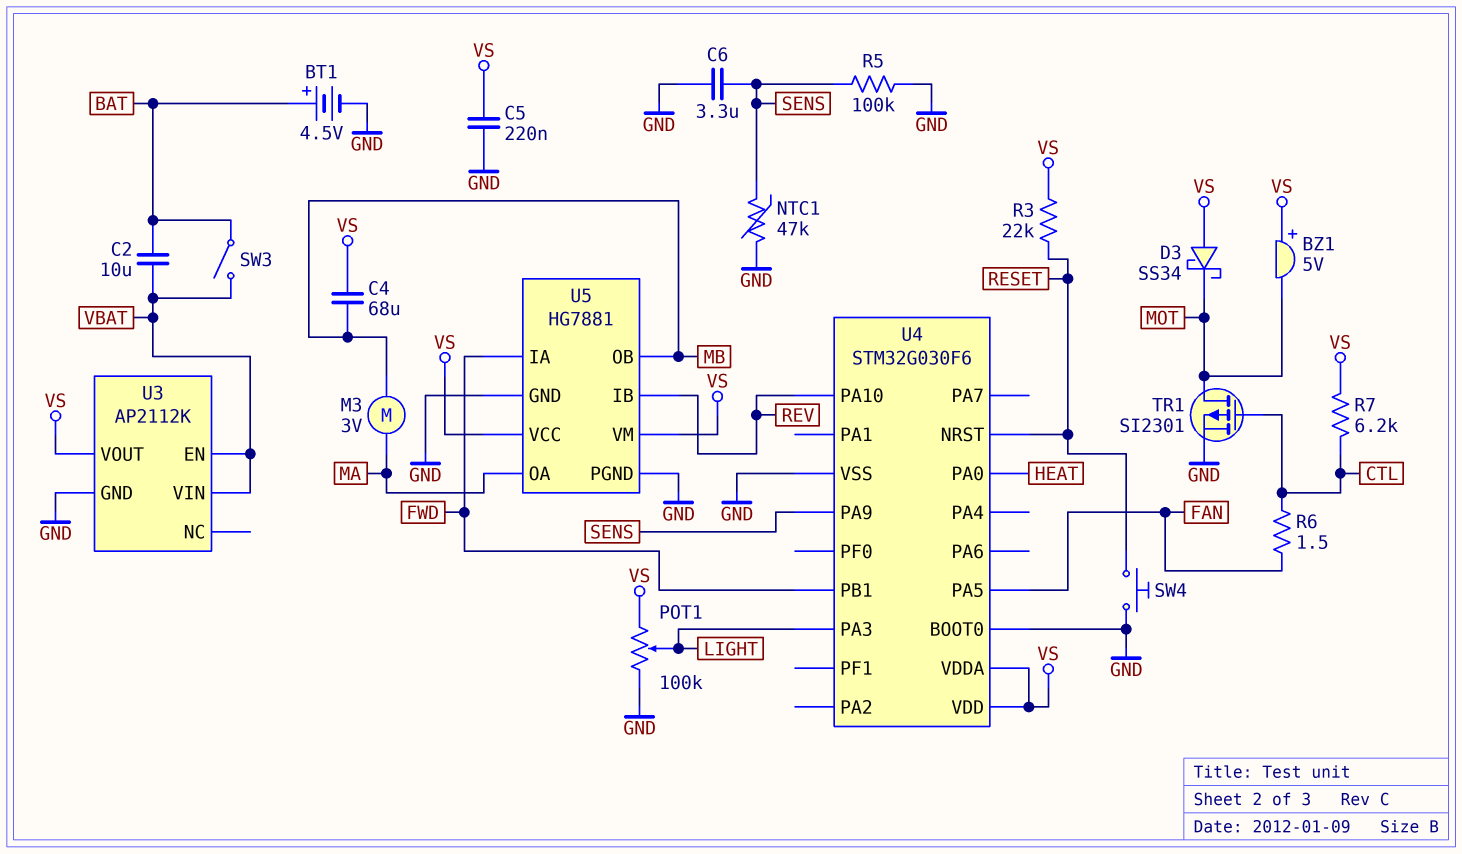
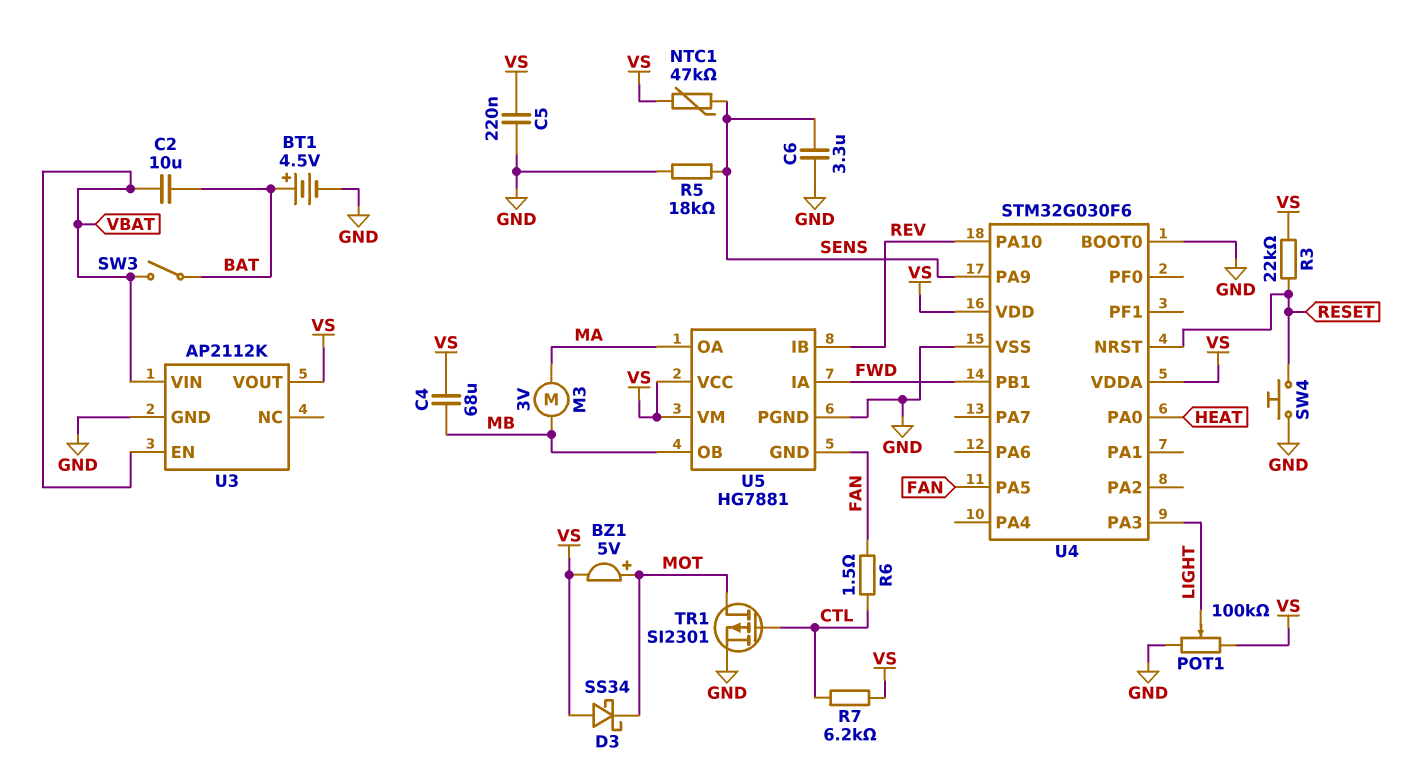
BZ1: buzzer 5V (plus VS, minus MOT) -> buzzer 5V (plus MOT, minus VS)
NTC1: 47k (GND, SENS) -> 47k (SENS, VS)
R5: 100k (GND, SENS) -> 18k (GND, SENS)
U5 pin GND: GND -> FAN

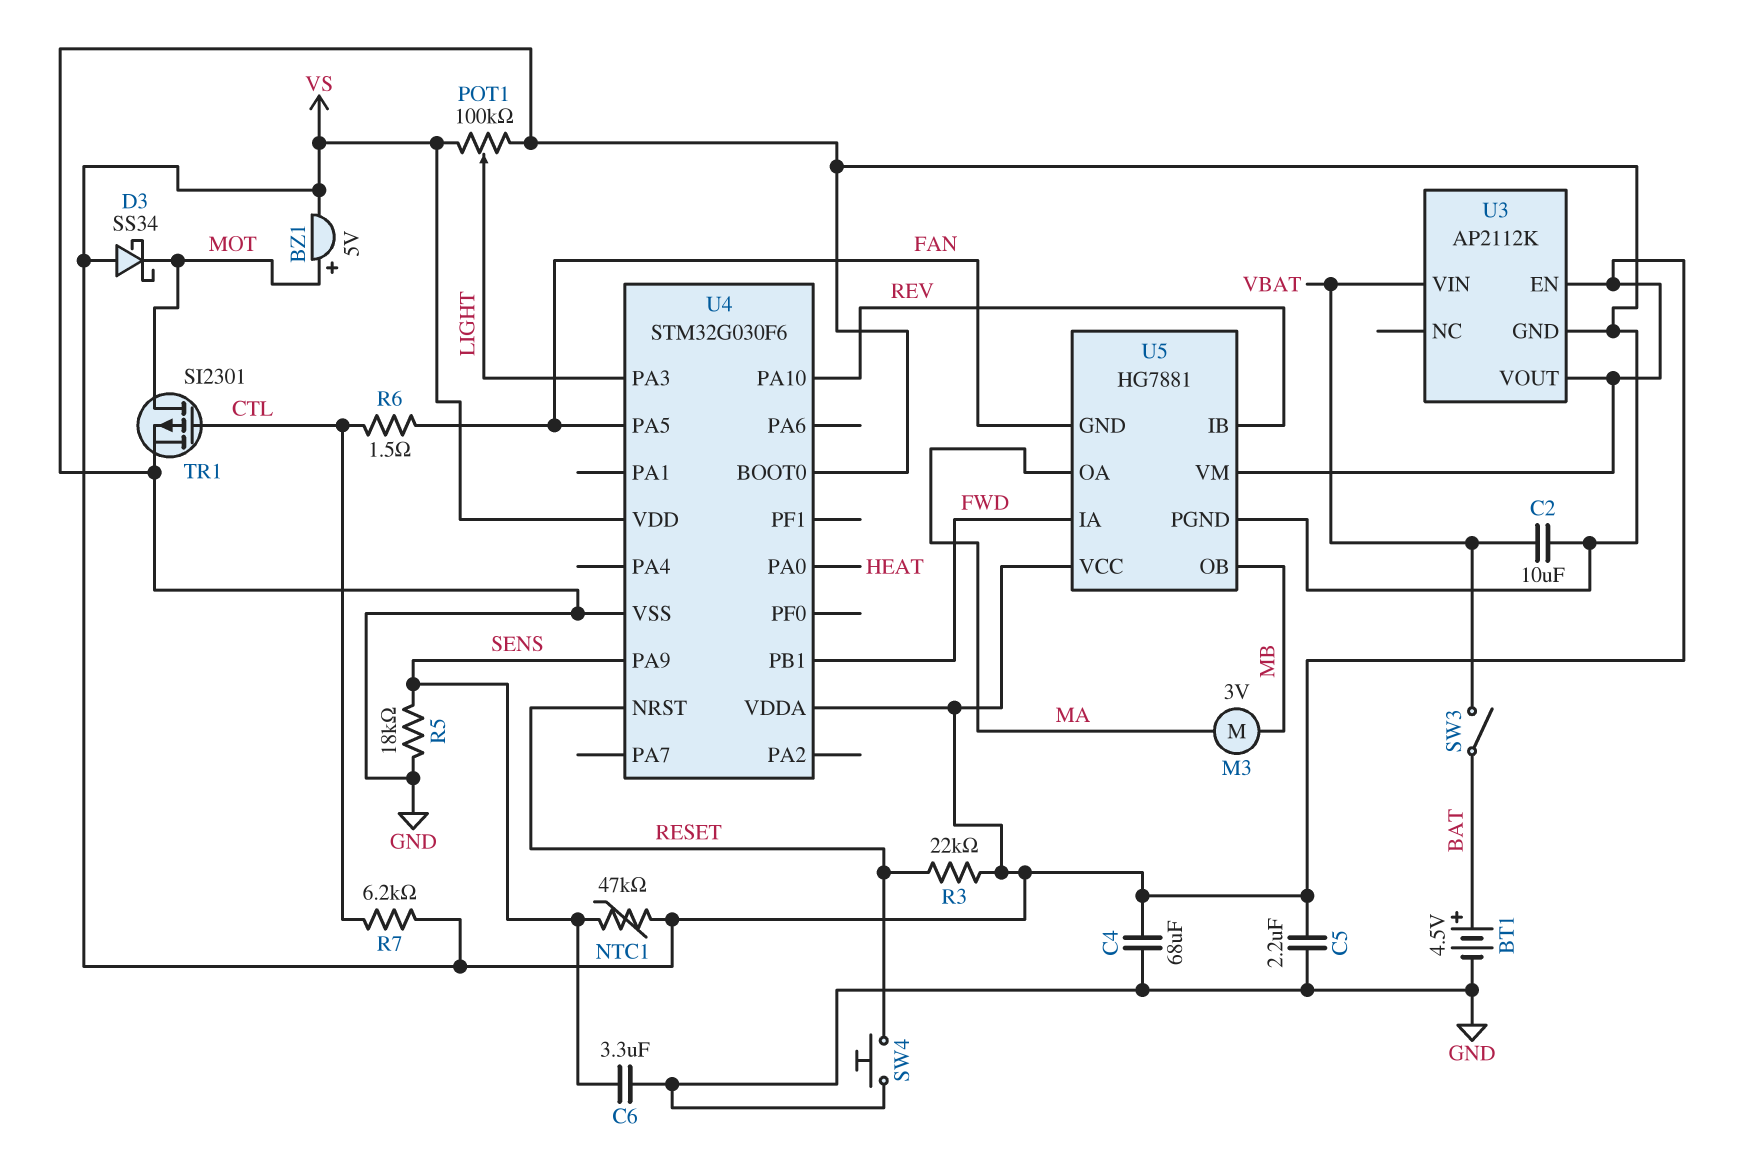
C2: 10uF (BAT, VBAT) -> 10uF (GND, VBAT)
C4: 68uF (MB, VS) -> 68uF (GND, VS)
C5: 220nF (GND, VS) -> 2.2uF (GND, VS)
U3 pin EN: VBAT -> VS

